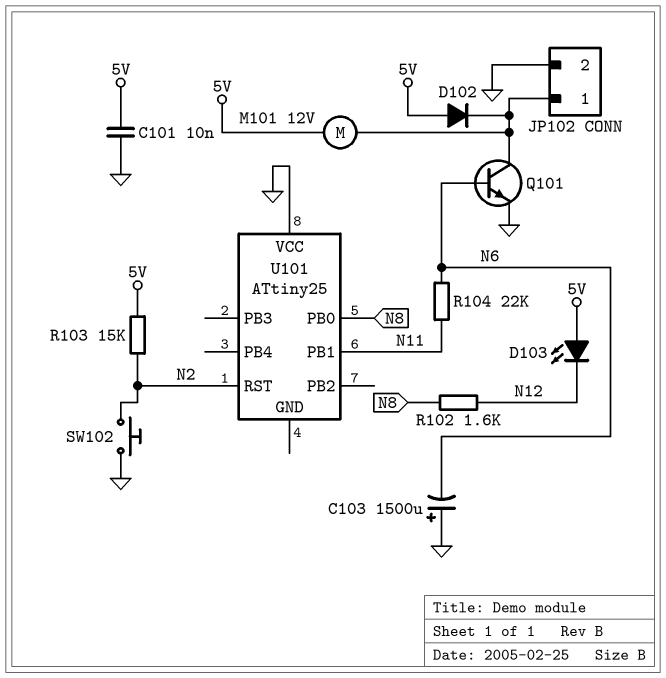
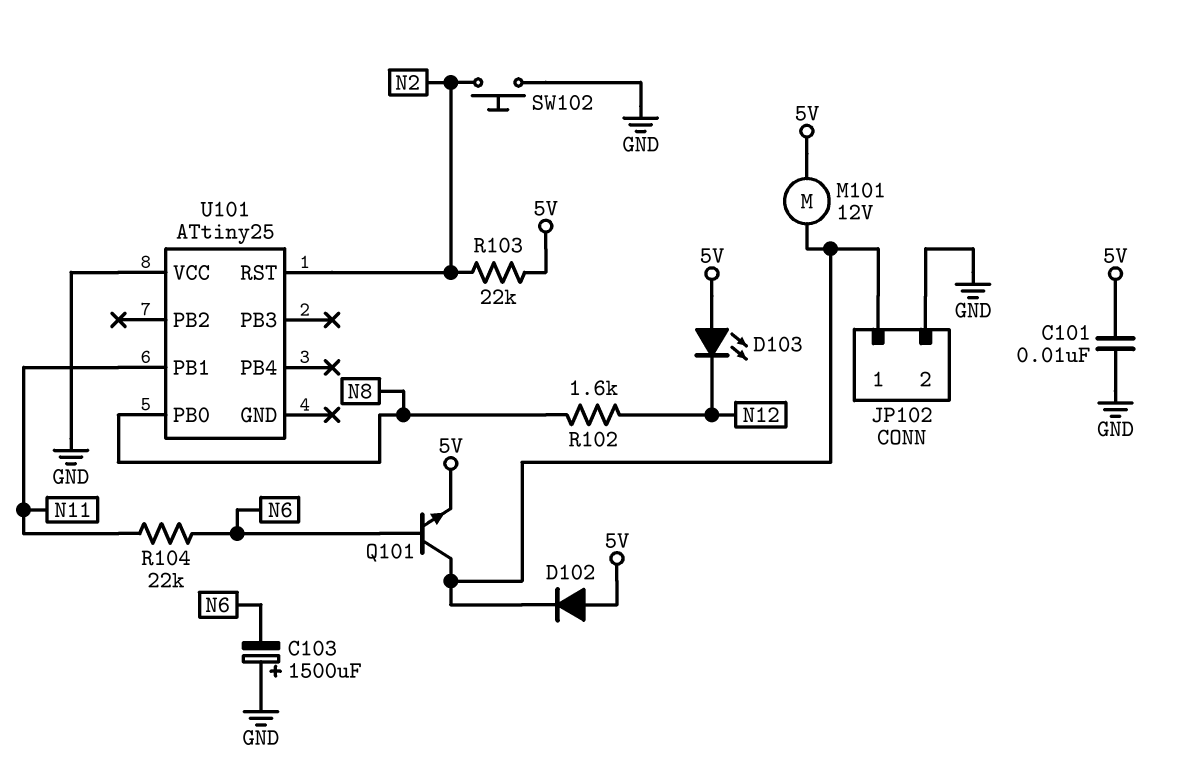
Q101: NPN (B N6, C JP102/1, E GND) -> NPN (B N6, C JP102/1, E 5V)
R103: 15k (5V, N2) -> 22k (5V, N2)

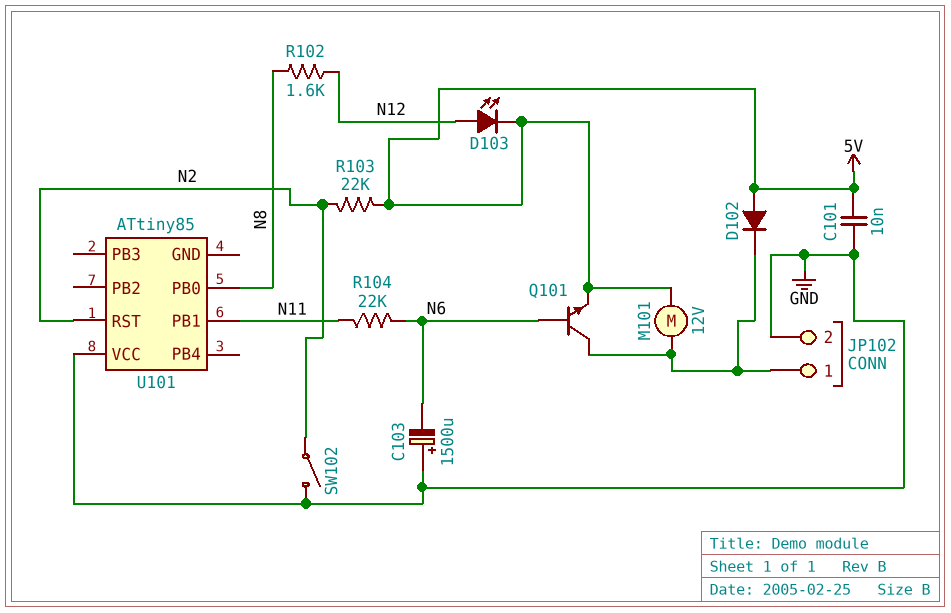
D103: LED (A 5V, K N12) -> LED (A N12, K 5V)
SW102: button (GND, N2) -> switch (GND, N2)
U101: ATtiny25 -> ATtiny85

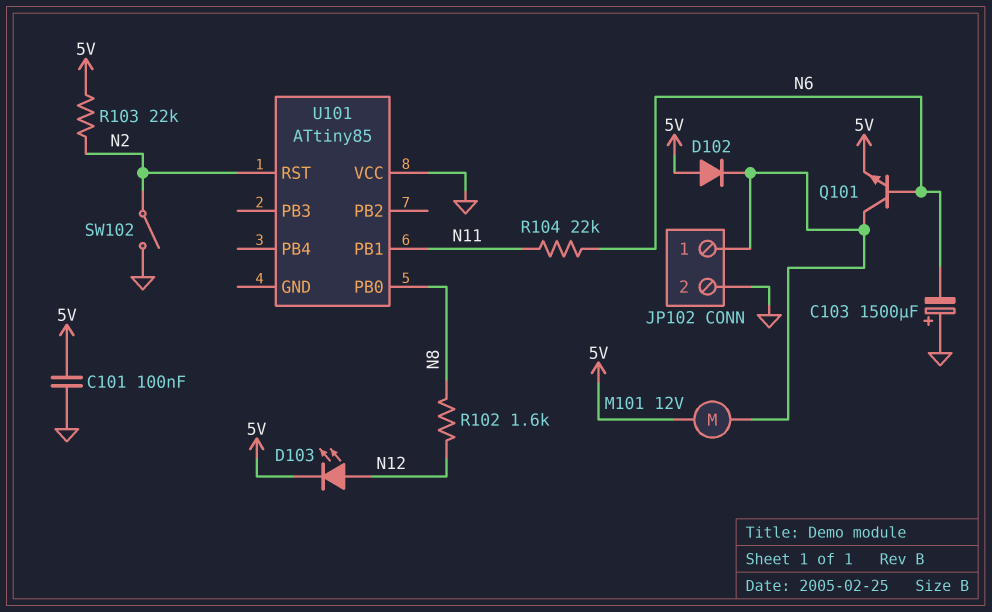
C101: 10nF (5V, GND) -> 100nF (5V, GND)

